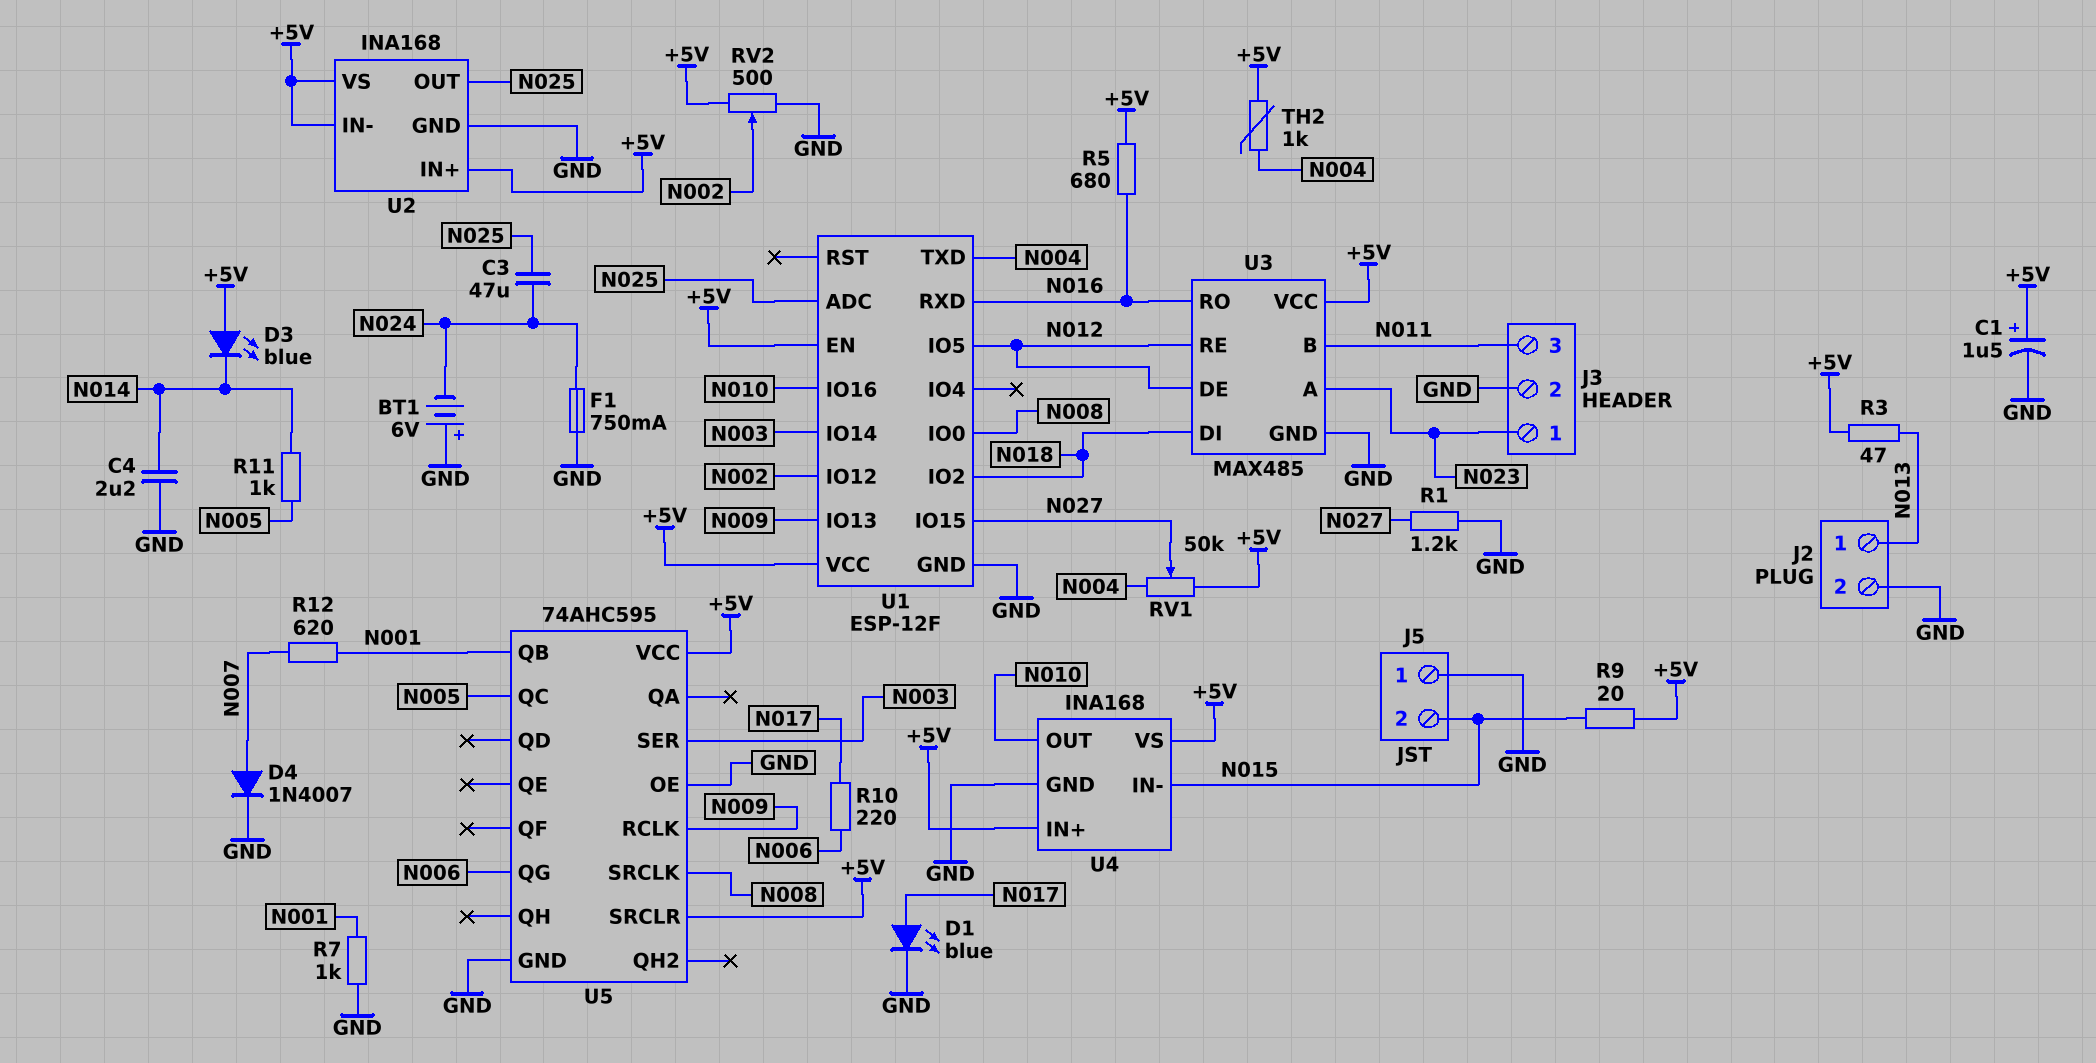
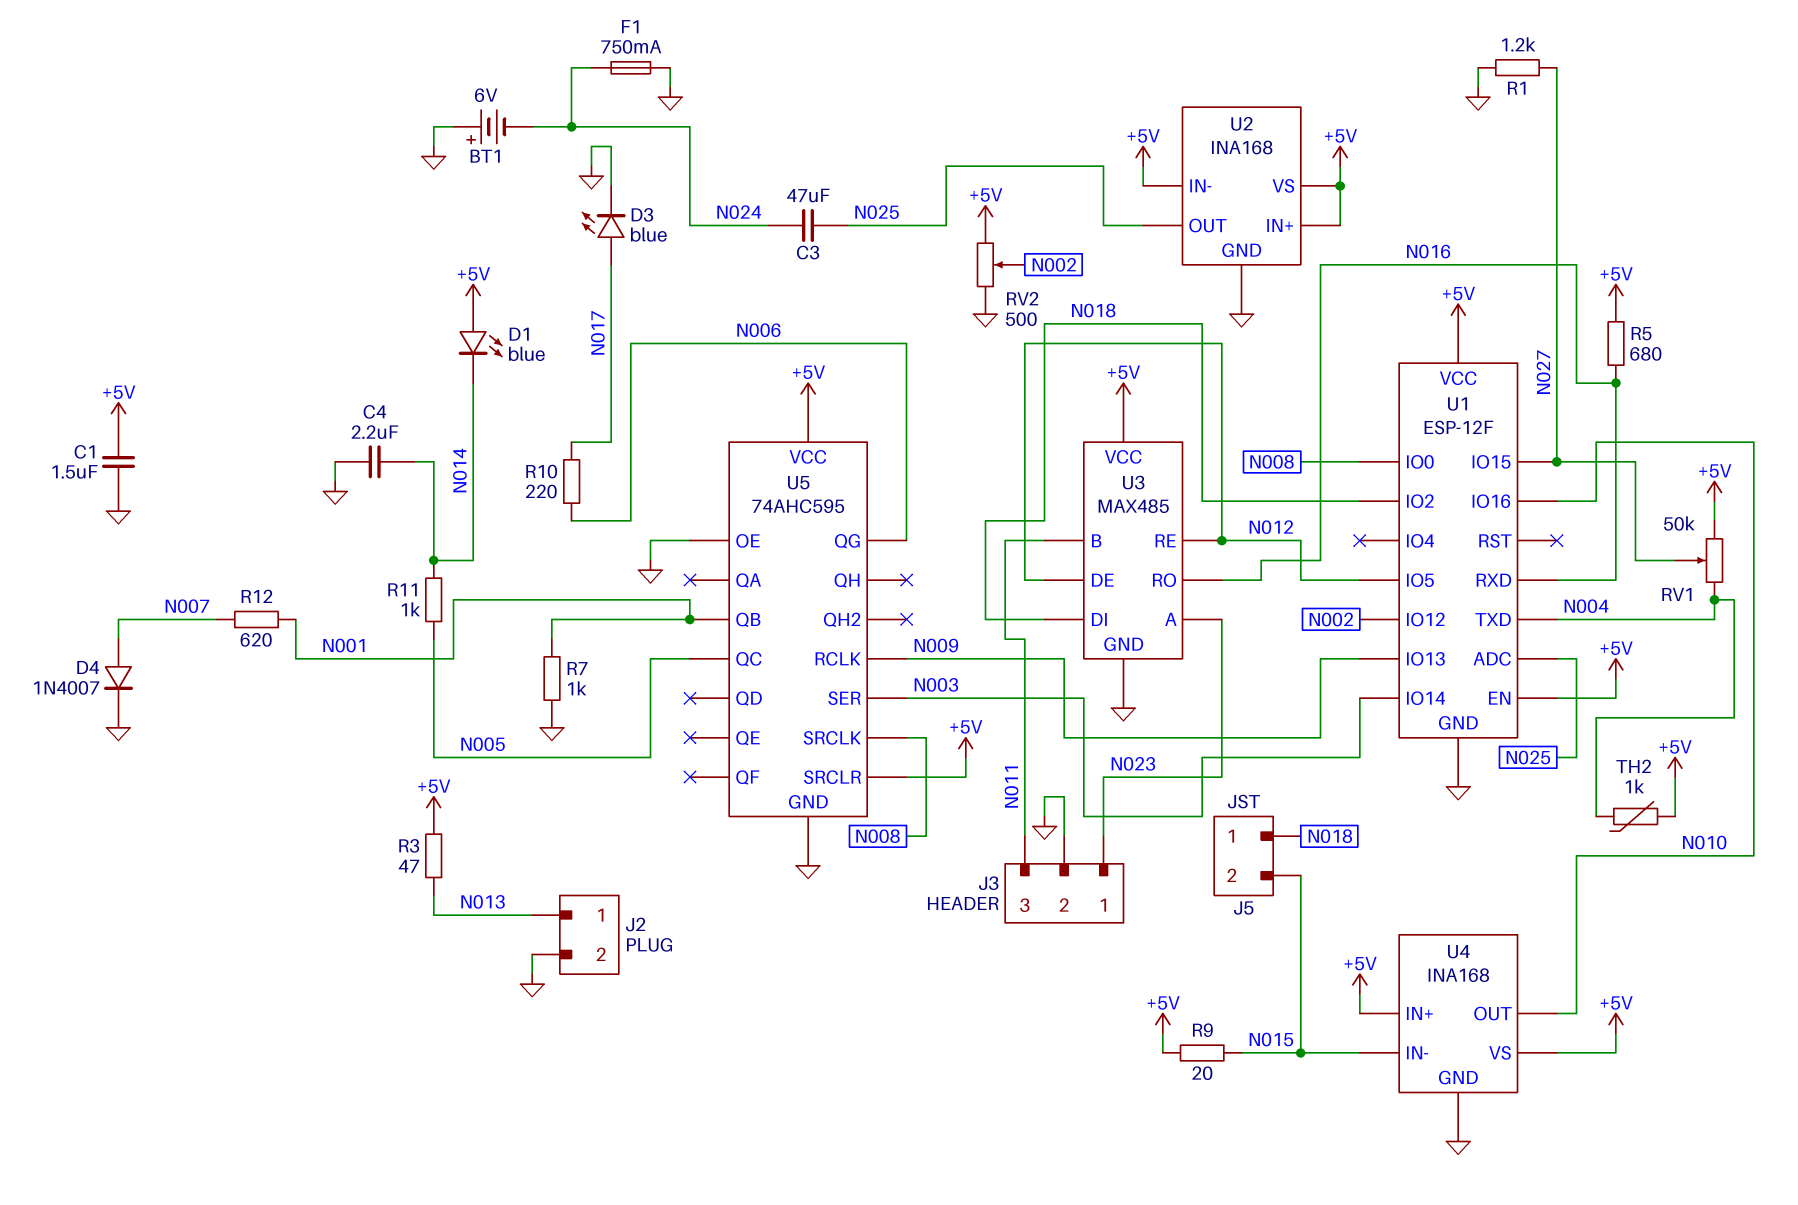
C1: 1.5uF (plus +5V, minus GND) -> 1.5uF (+5V, GND)
D1: LED blue (A N017, K GND) -> LED blue (A +5V, K N014)
D3: LED blue (A +5V, K N014) -> LED blue (A N017, K GND)
J5 pin 1: GND -> N018

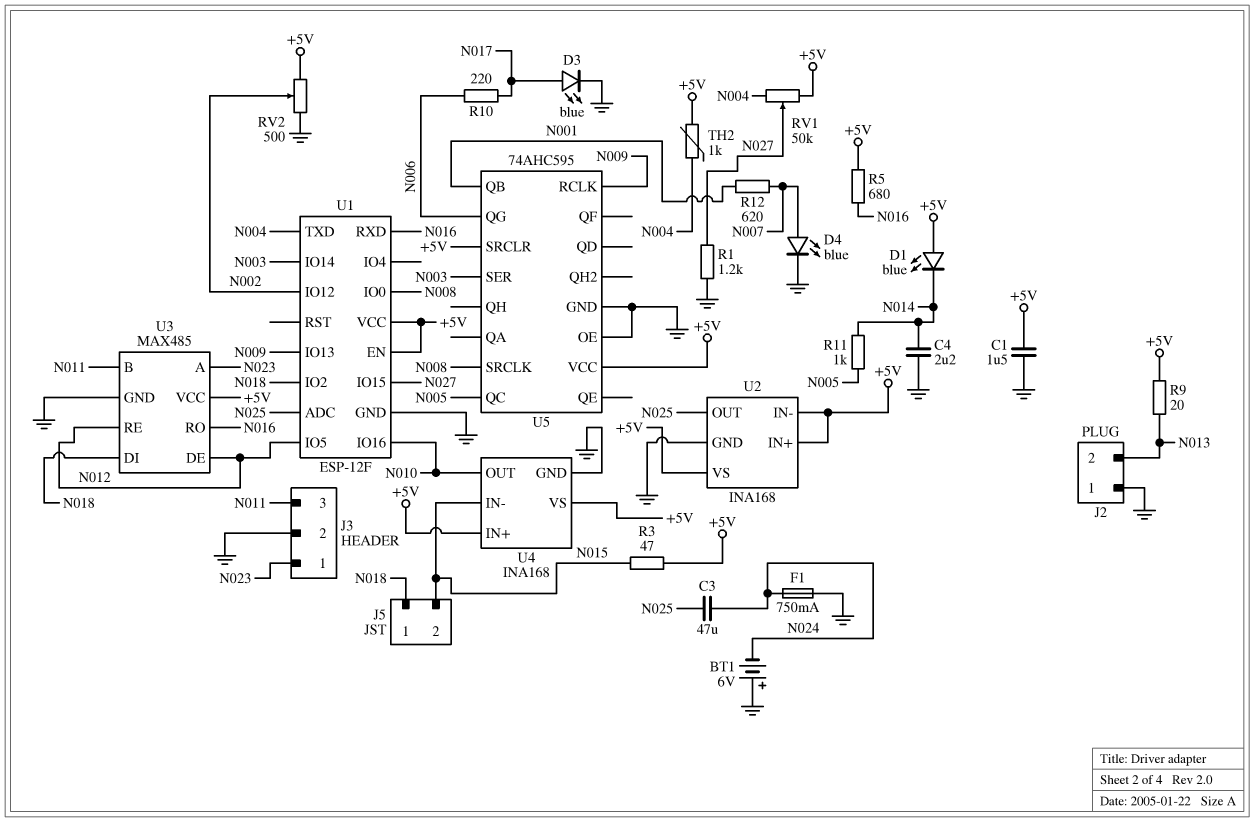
D4: diode 1N4007 (A N007, K GND) -> LED blue (A N007, K GND)
J2 pin 1: N013 -> GND
J2 pin 2: GND -> N013
R3: 47 (+5V, N013) -> 47 (+5V, N015)
R7: 1k (GND, N001) -> none
R9: 20 (+5V, N015) -> 20 (+5V, N013)

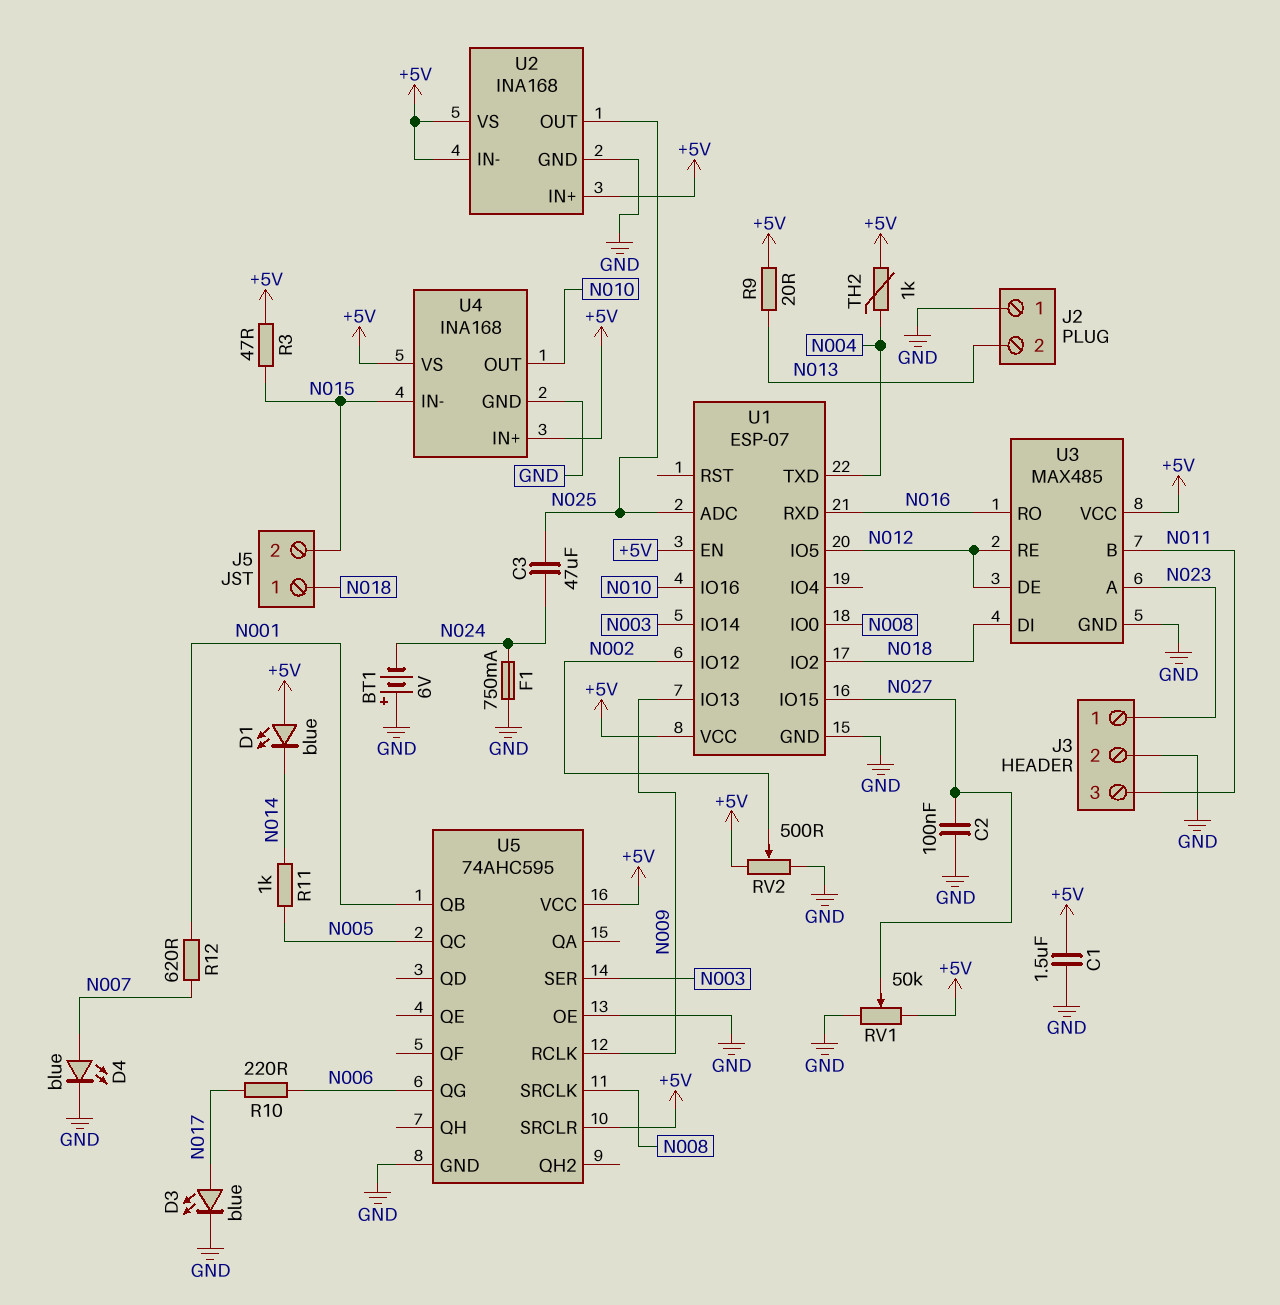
C2: none -> 100nF (GND, N027)
C4: 2.2uF (GND, N014) -> none
R1: 1.2k (GND, N027) -> none
R5: 680 (+5V, N016) -> none
RV1: 50k (+5V, N004, wiper N027) -> 50k (+5V, GND, wiper N027)
U1: ESP-12F -> ESP-07

